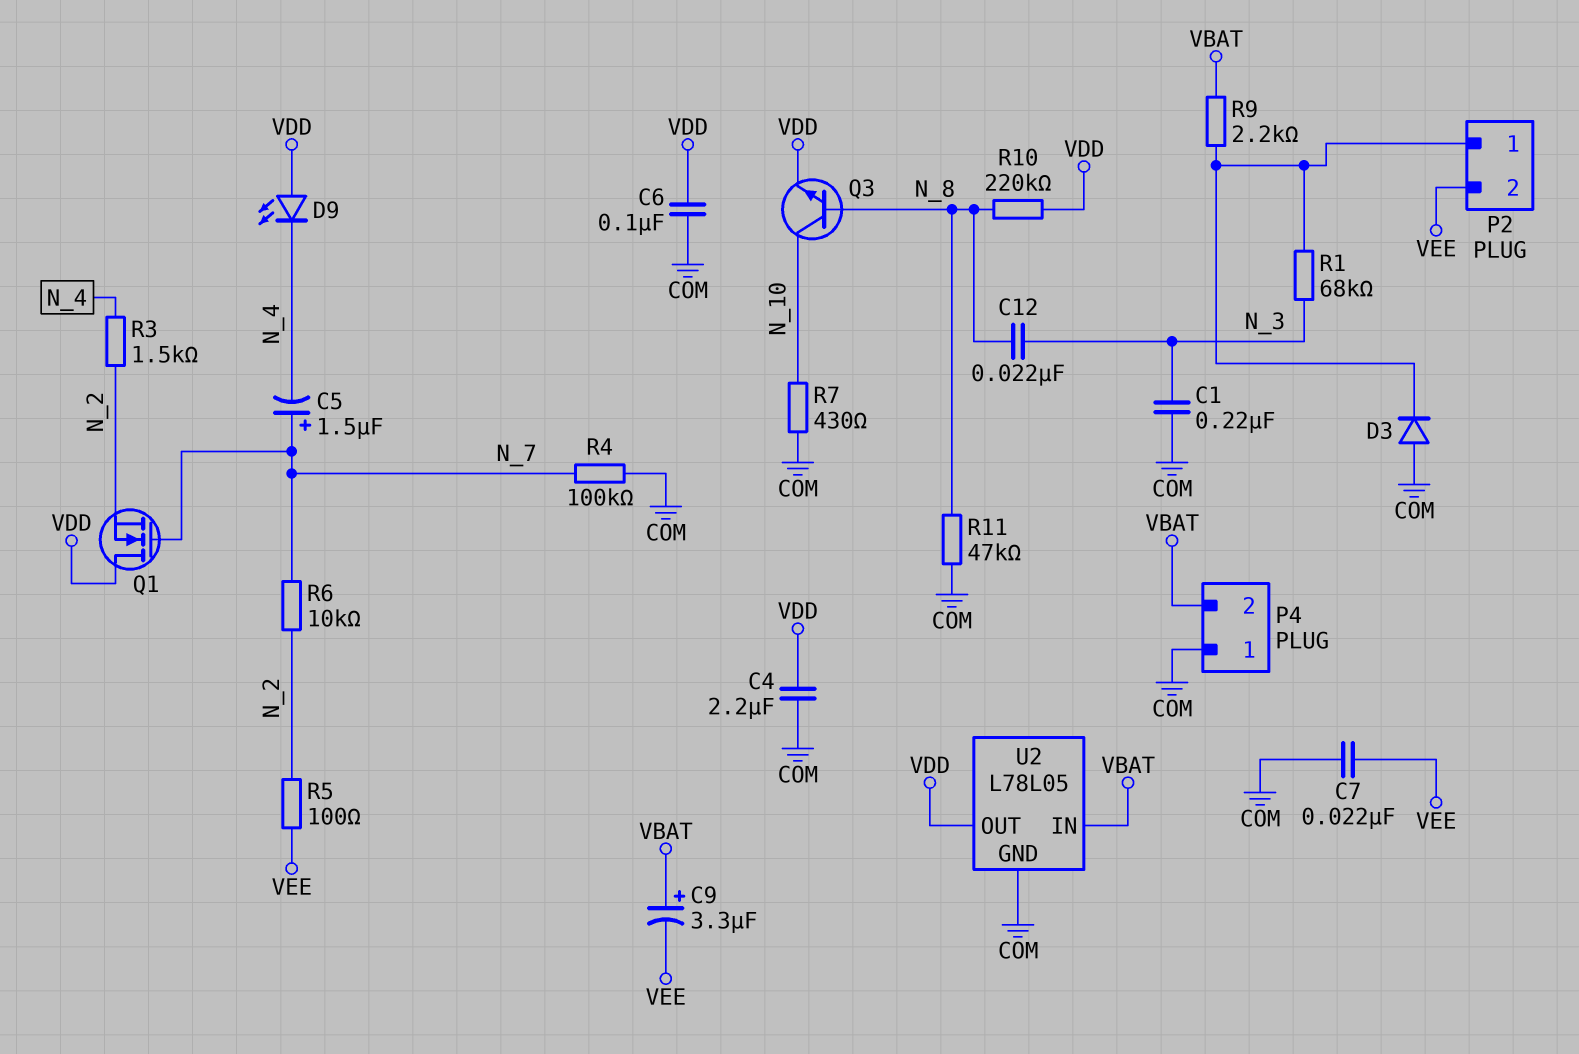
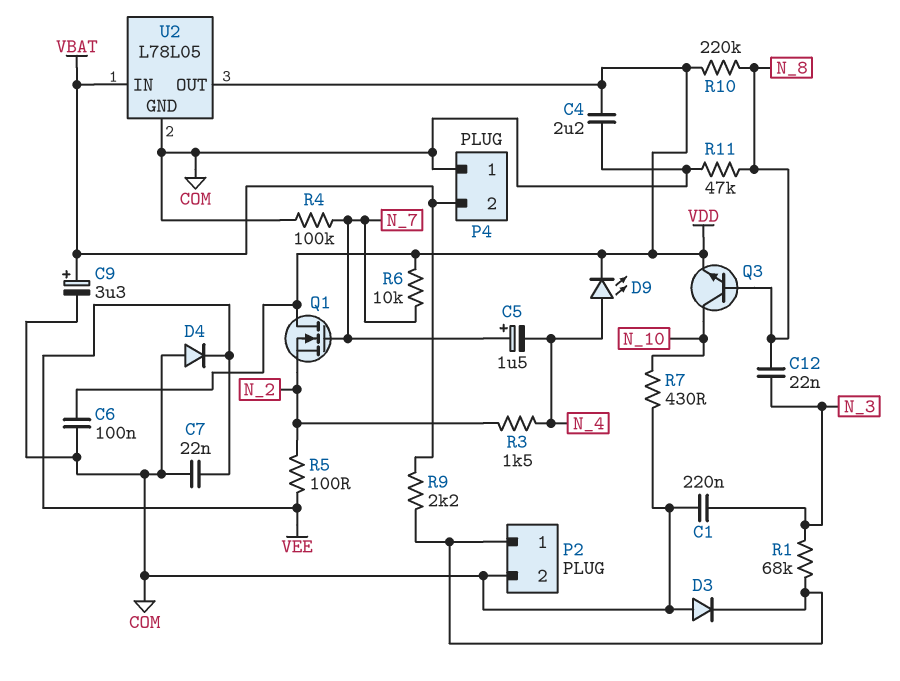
C9: 3.3uF (plus VBAT, minus VEE) -> 3.3uF (plus VBAT, minus COM)
D4: none -> diode (A COM, K VEE)
D9: LED (A VDD, K N_4) -> LED (A N_4, K VDD)
P2 pin 2: VEE -> COM
R6: 10k (N_2, N_7) -> 10k (N_7, VDD)

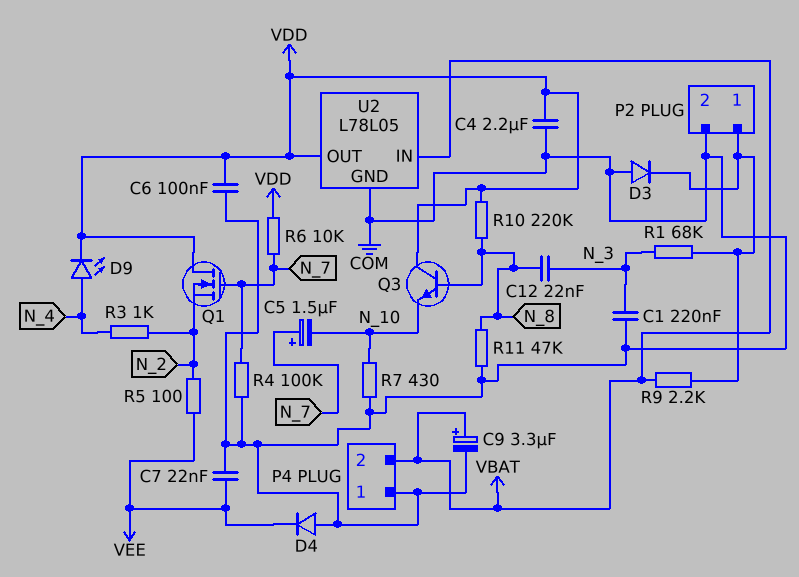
C5: 1.5uF (plus N_7, minus N_4) -> 1.5uF (plus N_7, minus N_10)
Q3: NPN (B N_8, C N_10, E VDD) -> NPN (B N_8, C VDD, E N_10)
R3: 1.5k (N_2, N_4) -> 1k (N_2, N_4)

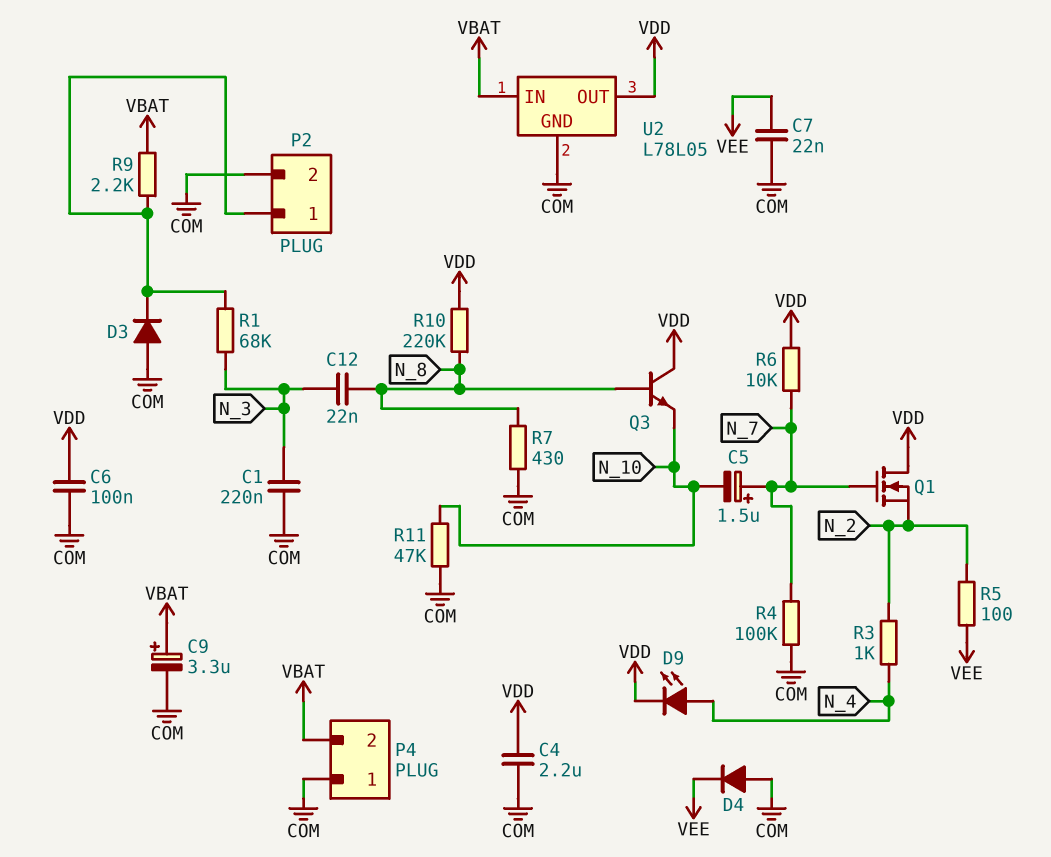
R7: 430 (COM, N_10) -> 430 (COM, N_8)
R11: 47k (COM, N_8) -> 47k (COM, N_10)

